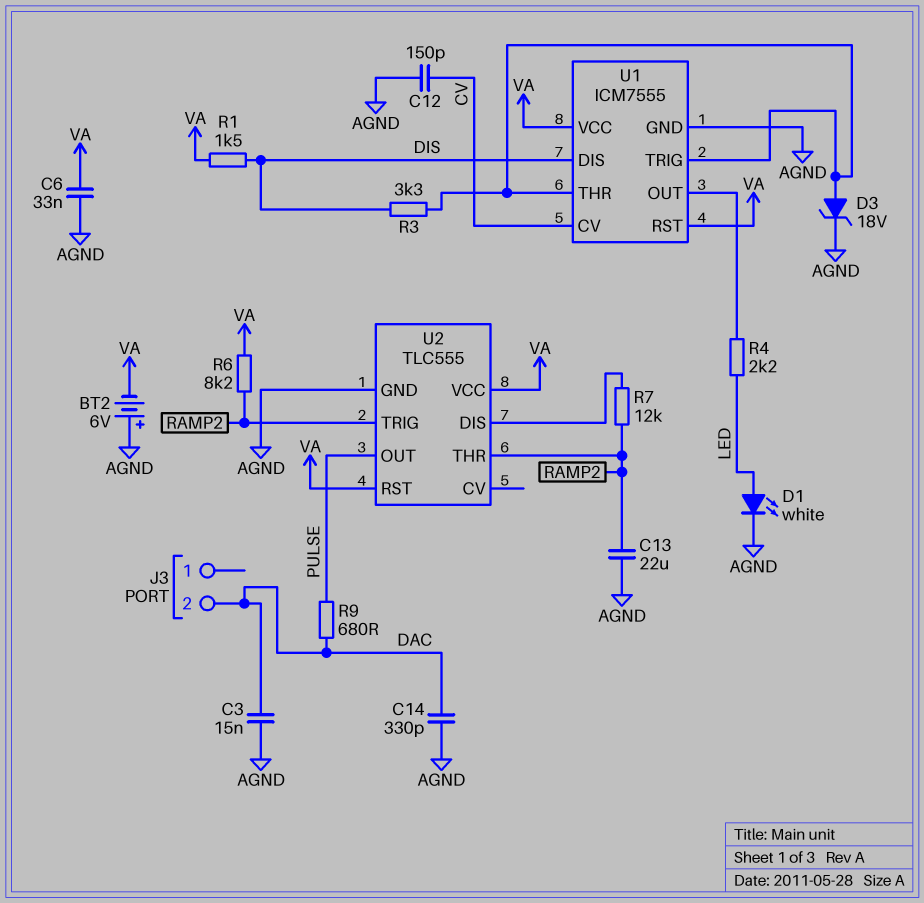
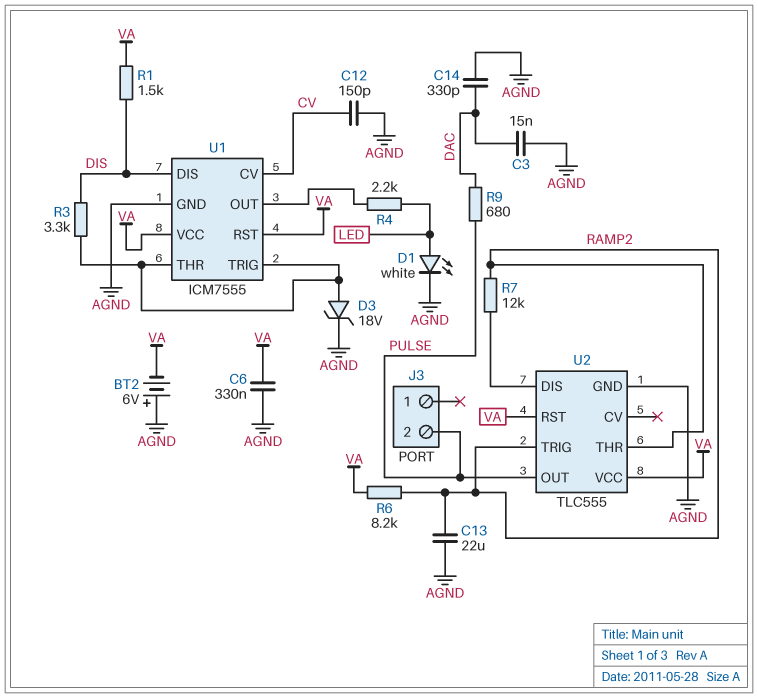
C6: 33nF (AGND, VA) -> 330nF (AGND, VA)
J3 pin 2: DAC -> PULSE

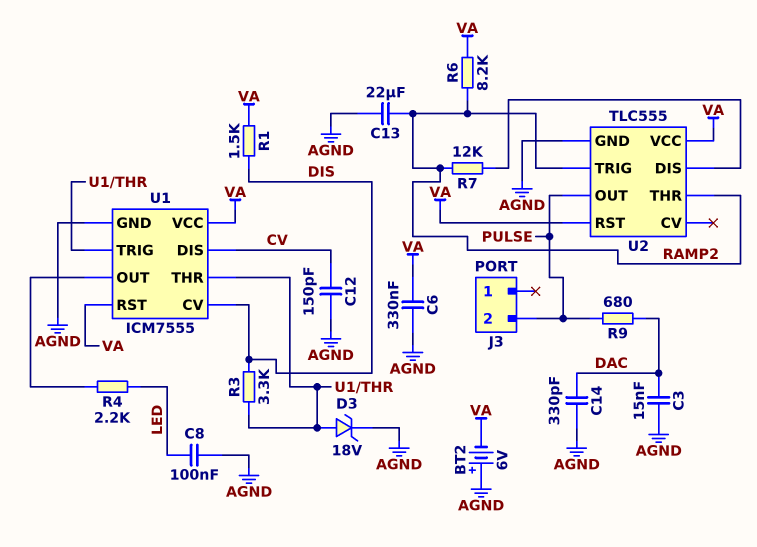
C8: none -> 100nF (AGND, LED)
D1: LED white (A LED, K AGND) -> none
U1 pin CV: CV -> DIS
U1 pin DIS: DIS -> CV

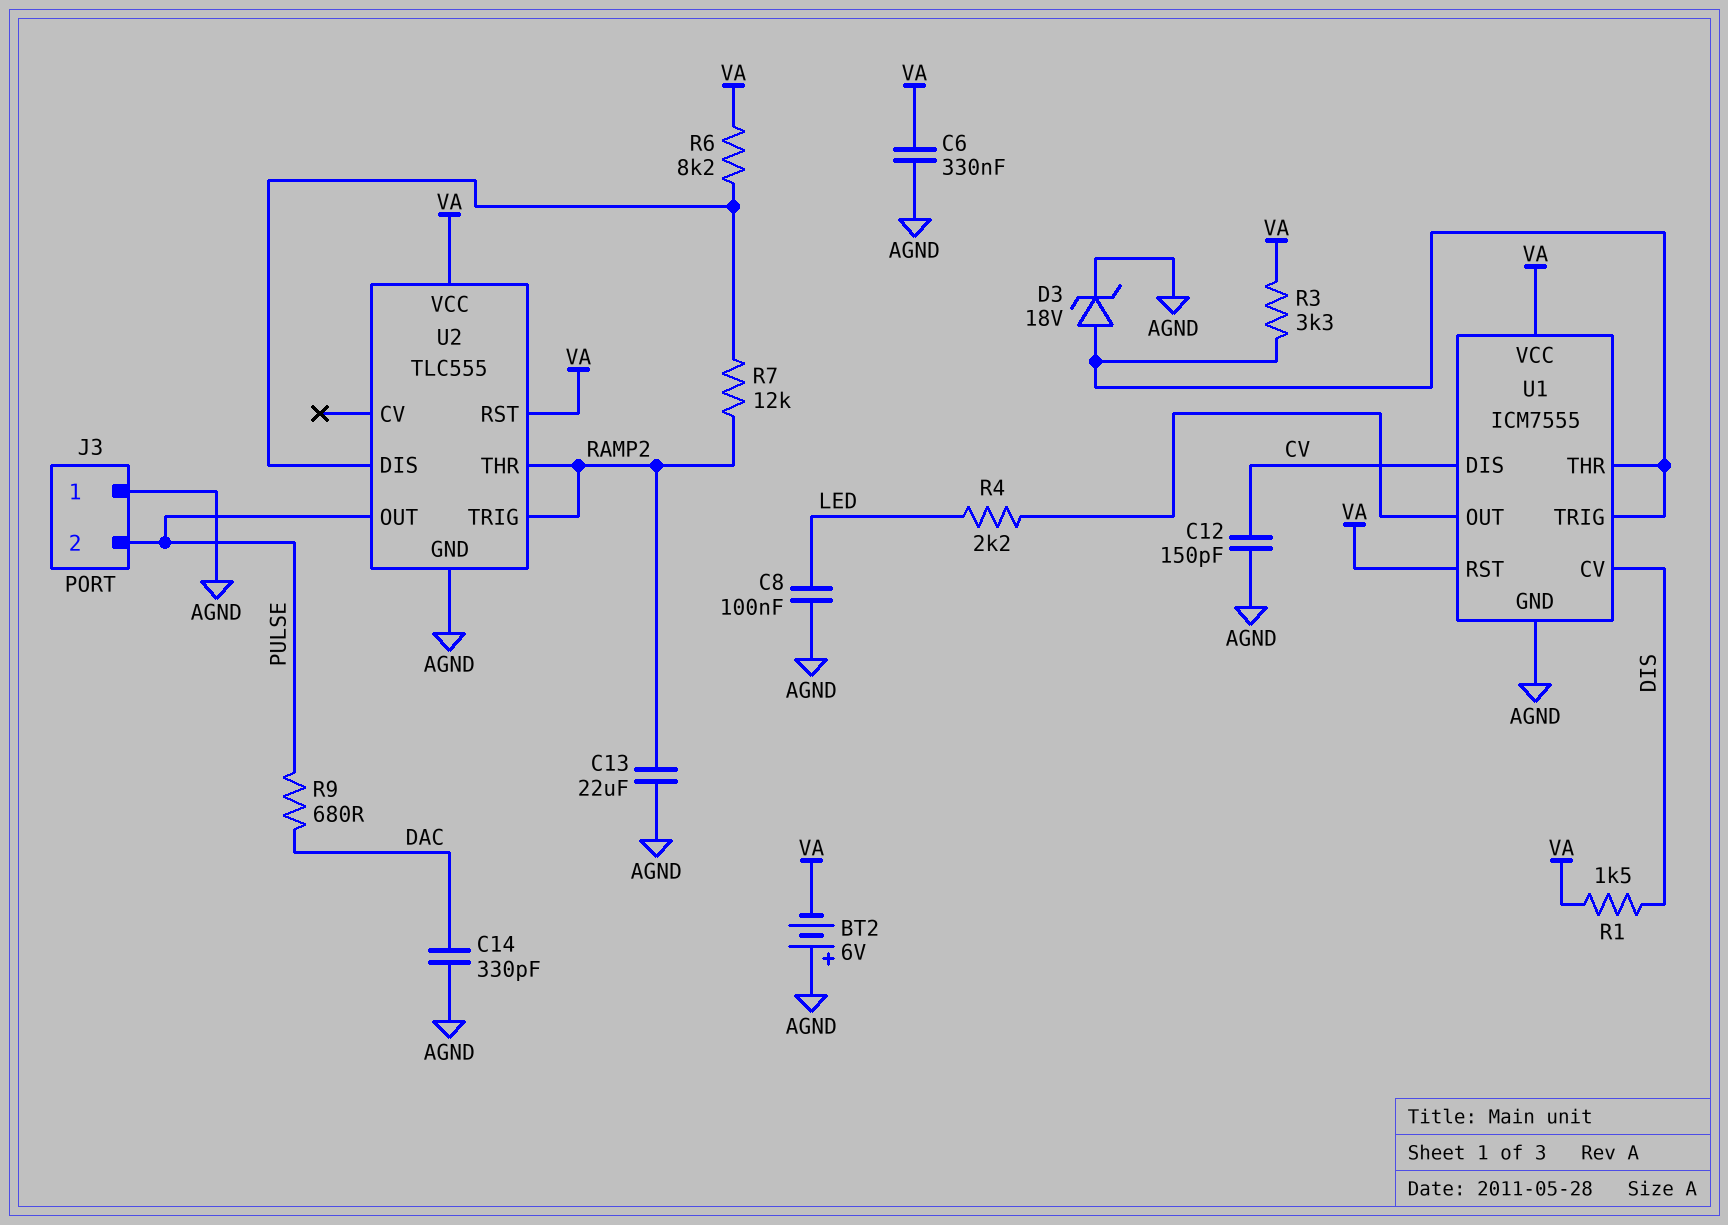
C3: 15nF (AGND, DAC) -> none
J3 pin 1: none -> AGND
R3: 3.3k (DIS, U1/THR) -> 3.3k (U1/THR, VA)
R6: 8.2k (RAMP2, VA) -> 8.2k (U2/DIS, VA)

